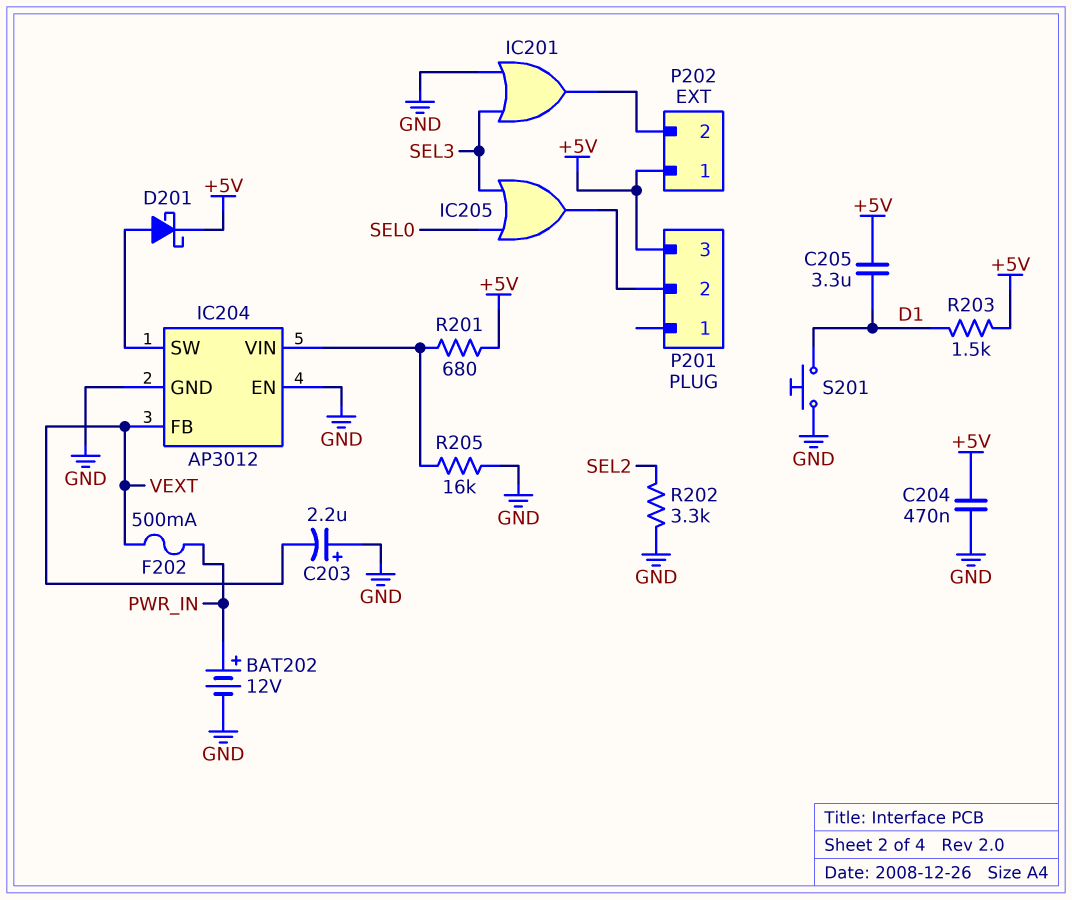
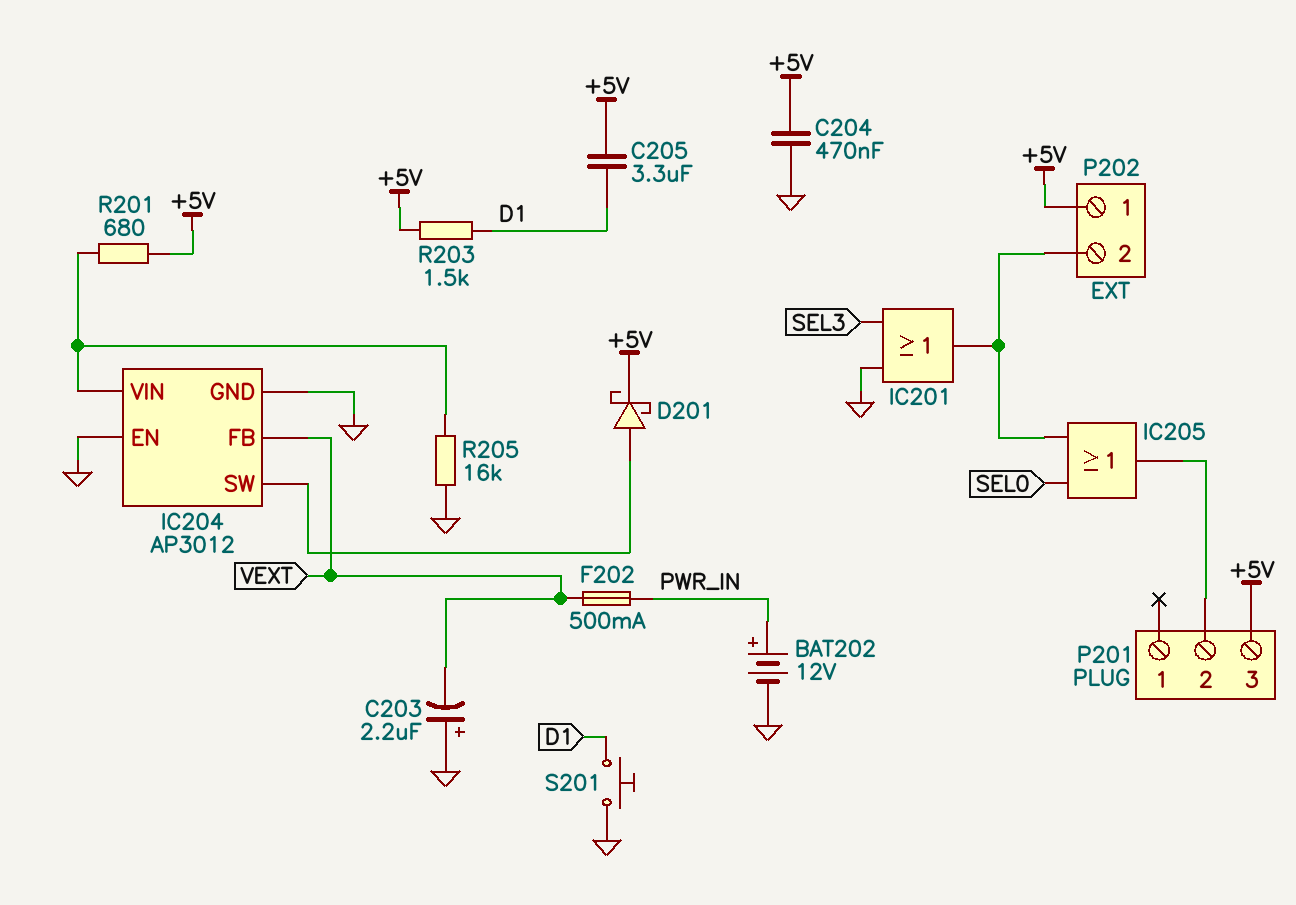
IC205: OR (in SEL0, in SEL3, out P201/2) -> OR (in P202/2, in SEL0, out P201/2)
R202: 3.3k (GND, SEL2) -> none

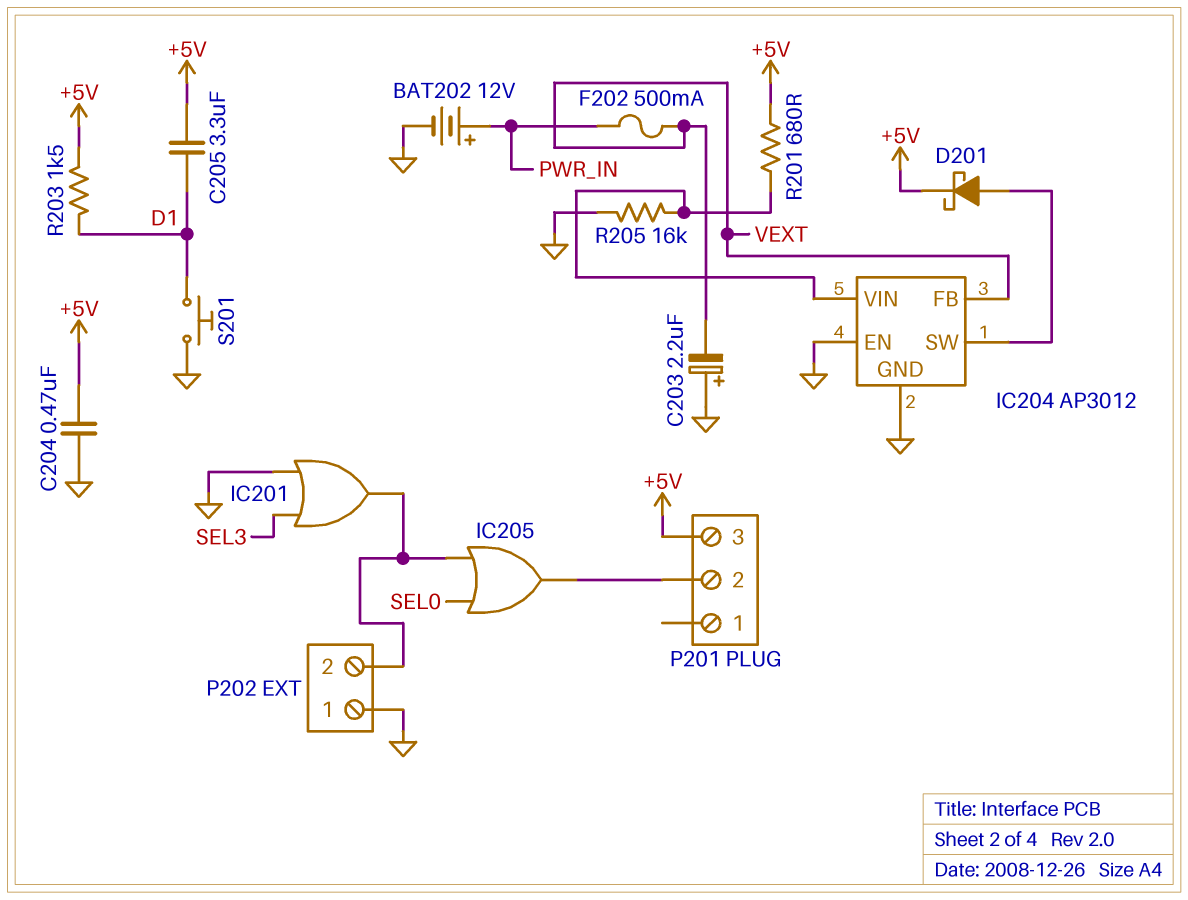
P202 pin 1: +5V -> GND

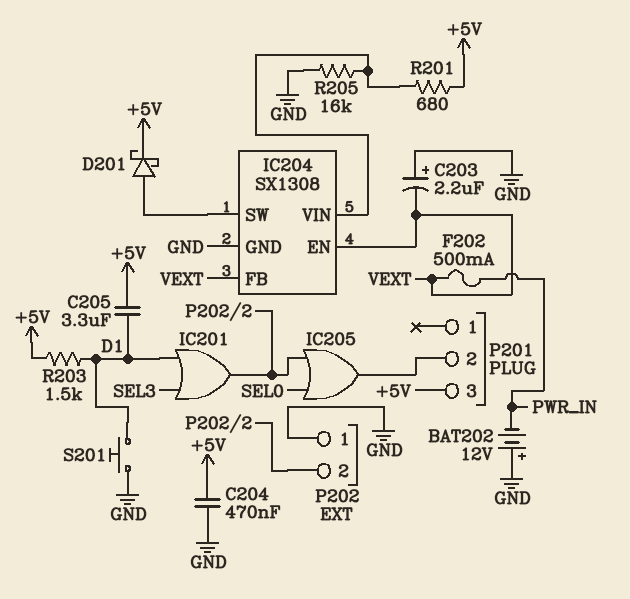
BAT202: 12V (plus PWR_IN, minus GND) -> 12V (plus GND, minus PWR_IN)
IC201: OR (in GND, in SEL3, out P202/2) -> OR (in D1, in SEL3, out P202/2)
IC204: AP3012 -> SX1308
IC204 pin EN: GND -> VEXT

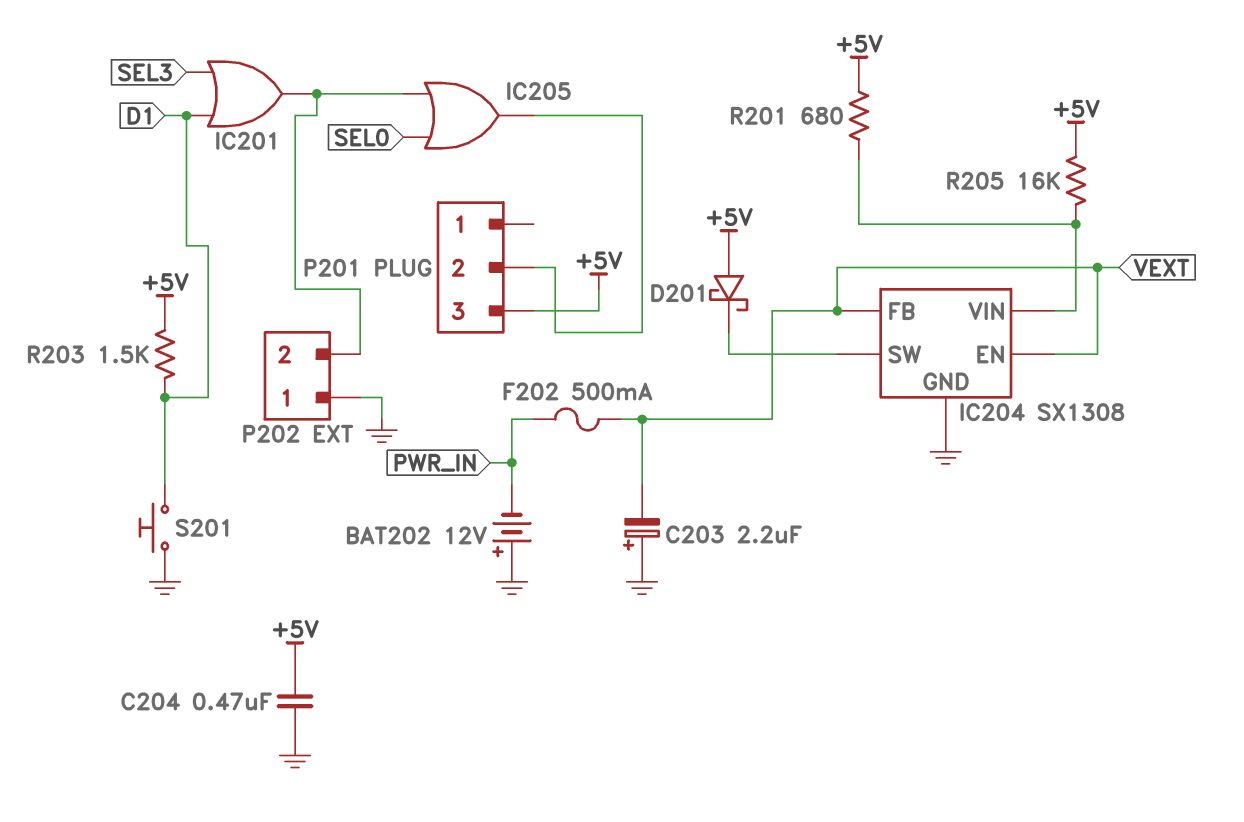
C205: 3.3uF (+5V, D1) -> none
D201: schottky (A IC204/SW, K +5V) -> schottky (A +5V, K IC204/SW)
R205: 16k (GND, IC204/VIN) -> 16k (+5V, IC204/VIN)

